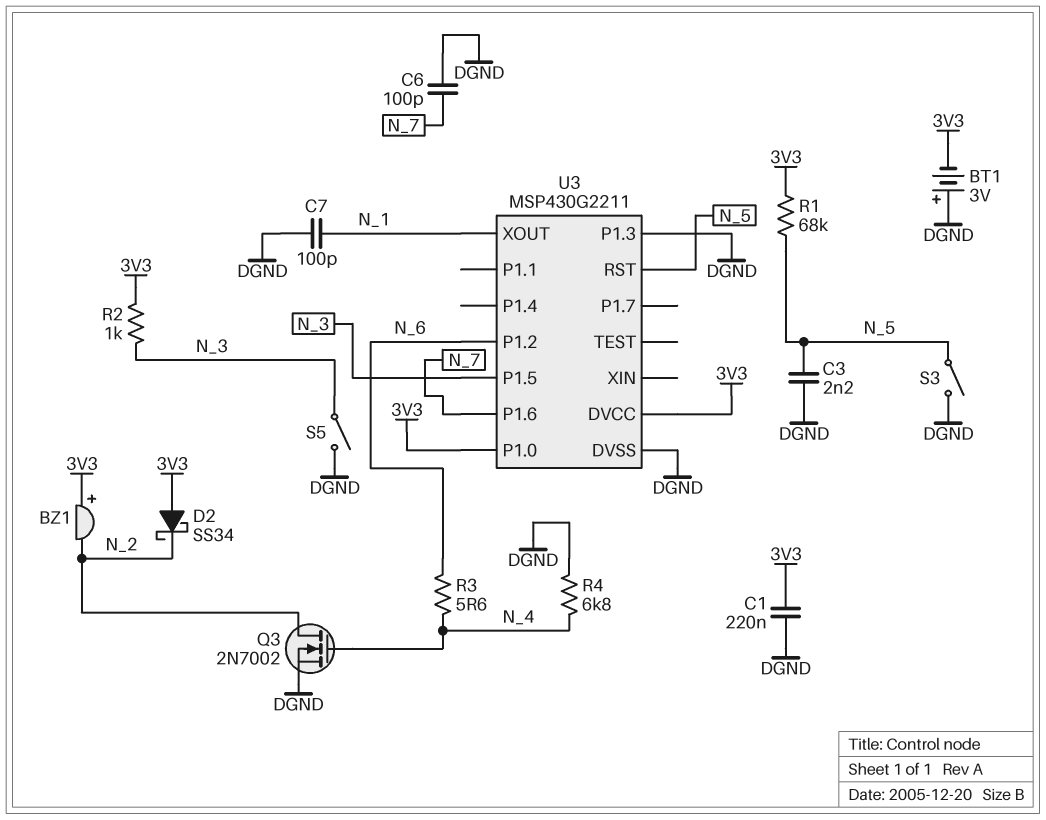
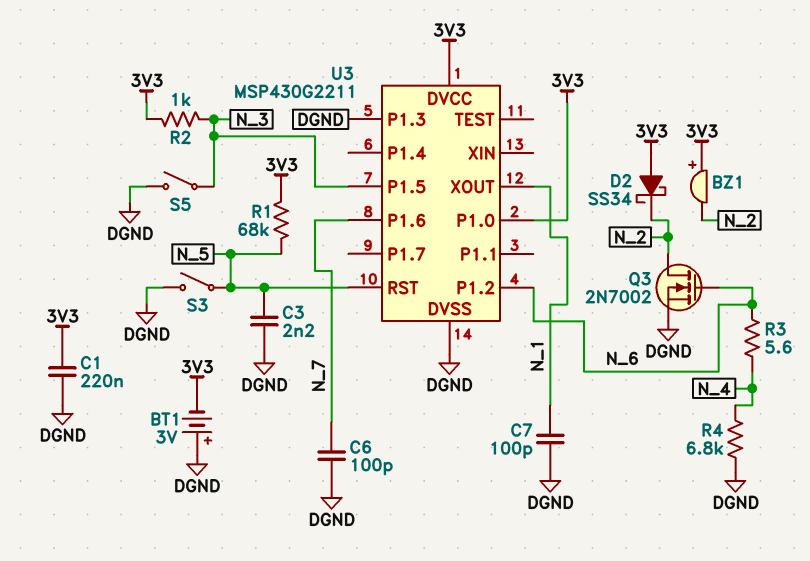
Q3: NMOS 2N7002 (G N_4, D N_2, S DGND) -> NMOS 2N7002 (G N_6, D N_2, S DGND)

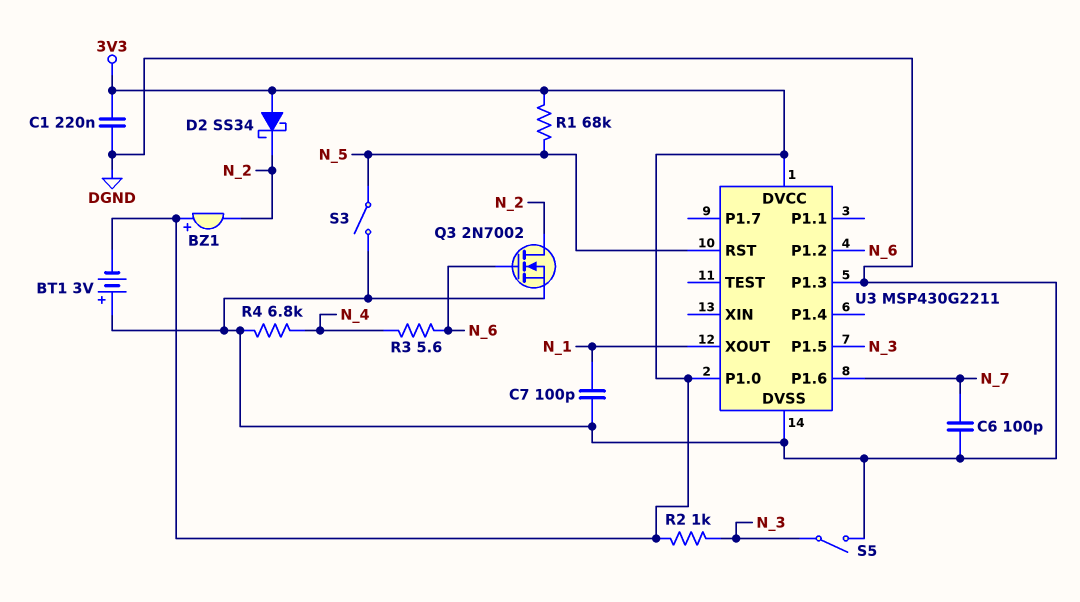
C3: 2.2nF (DGND, N_5) -> none

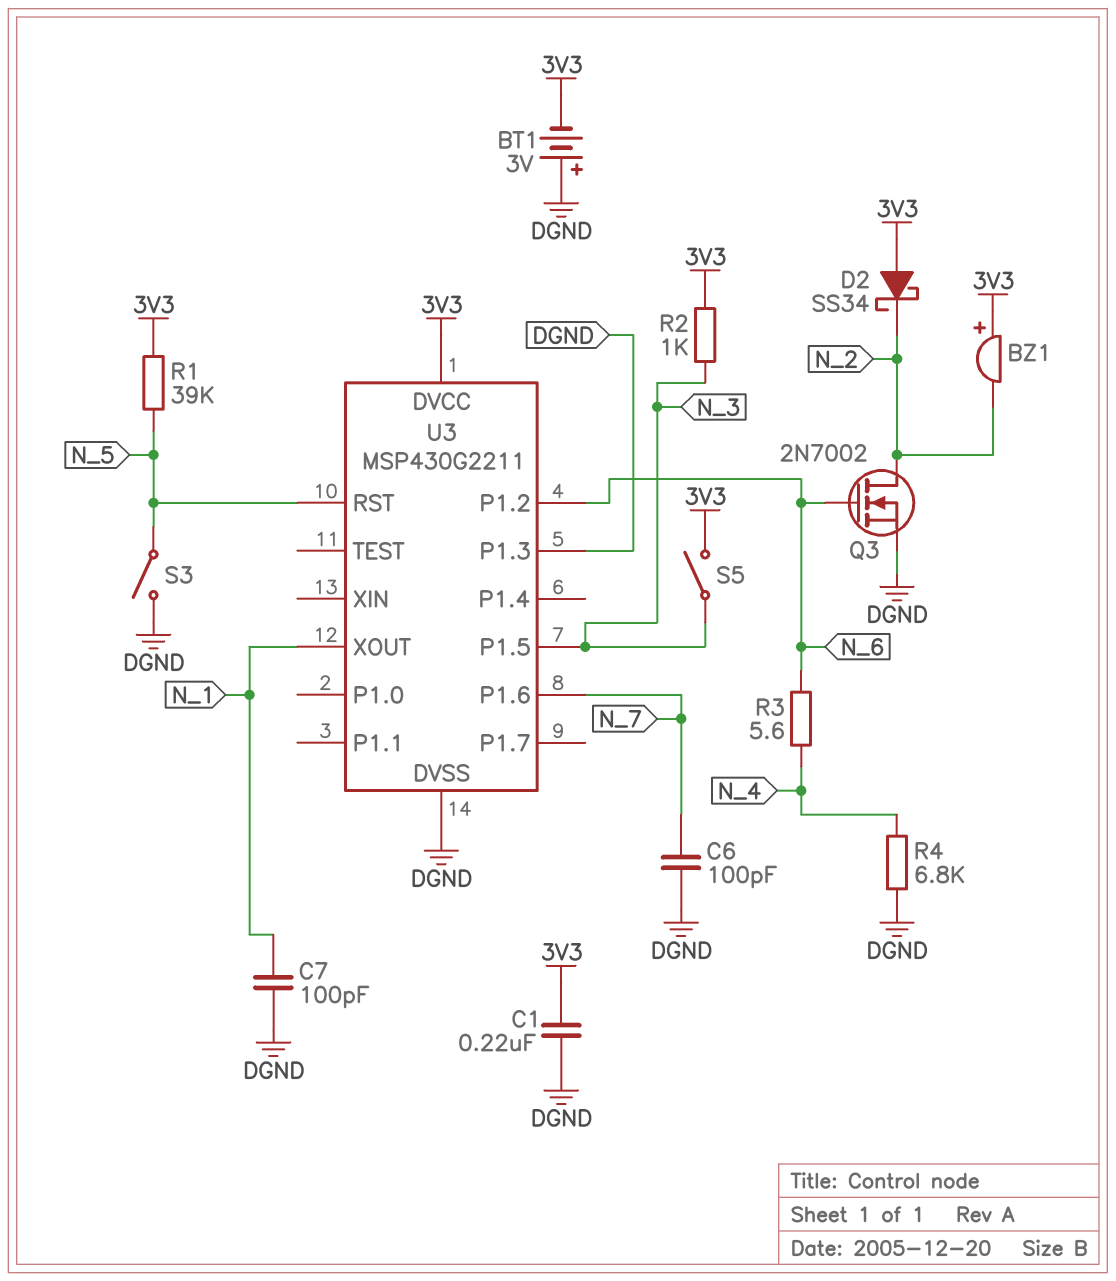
R1: 68k (3V3, N_5) -> 39k (3V3, N_5)
S5: switch (DGND, N_3) -> switch (3V3, N_3)
U3 pin P1.0: 3V3 -> none

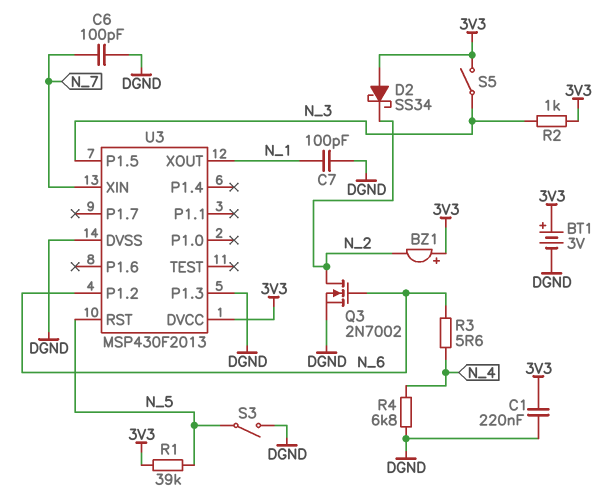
BT1: 3V (plus DGND, minus 3V3) -> 3V (plus 3V3, minus DGND)
U3: MSP430G2211 -> MSP430F2013
U3 pin P1.6: N_7 -> none
U3 pin XIN: none -> N_7

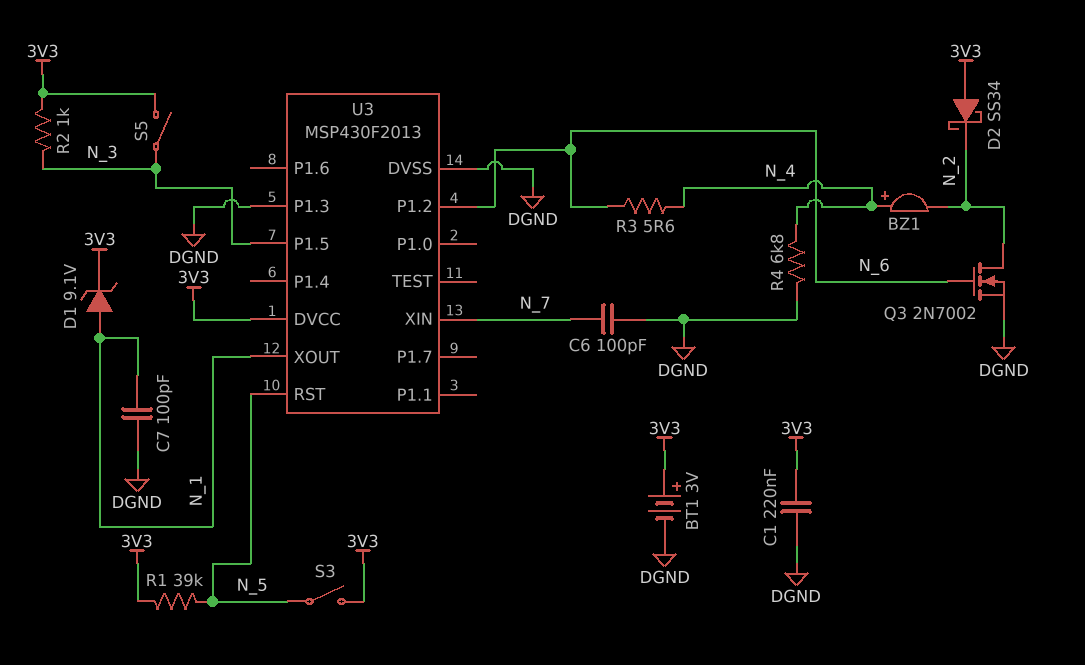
BZ1: buzzer (plus 3V3, minus N_2) -> buzzer (plus N_4, minus N_2)
D1: none -> zener 9.1V (A N_1, K 3V3)
S3: switch (DGND, N_5) -> switch (3V3, N_5)

